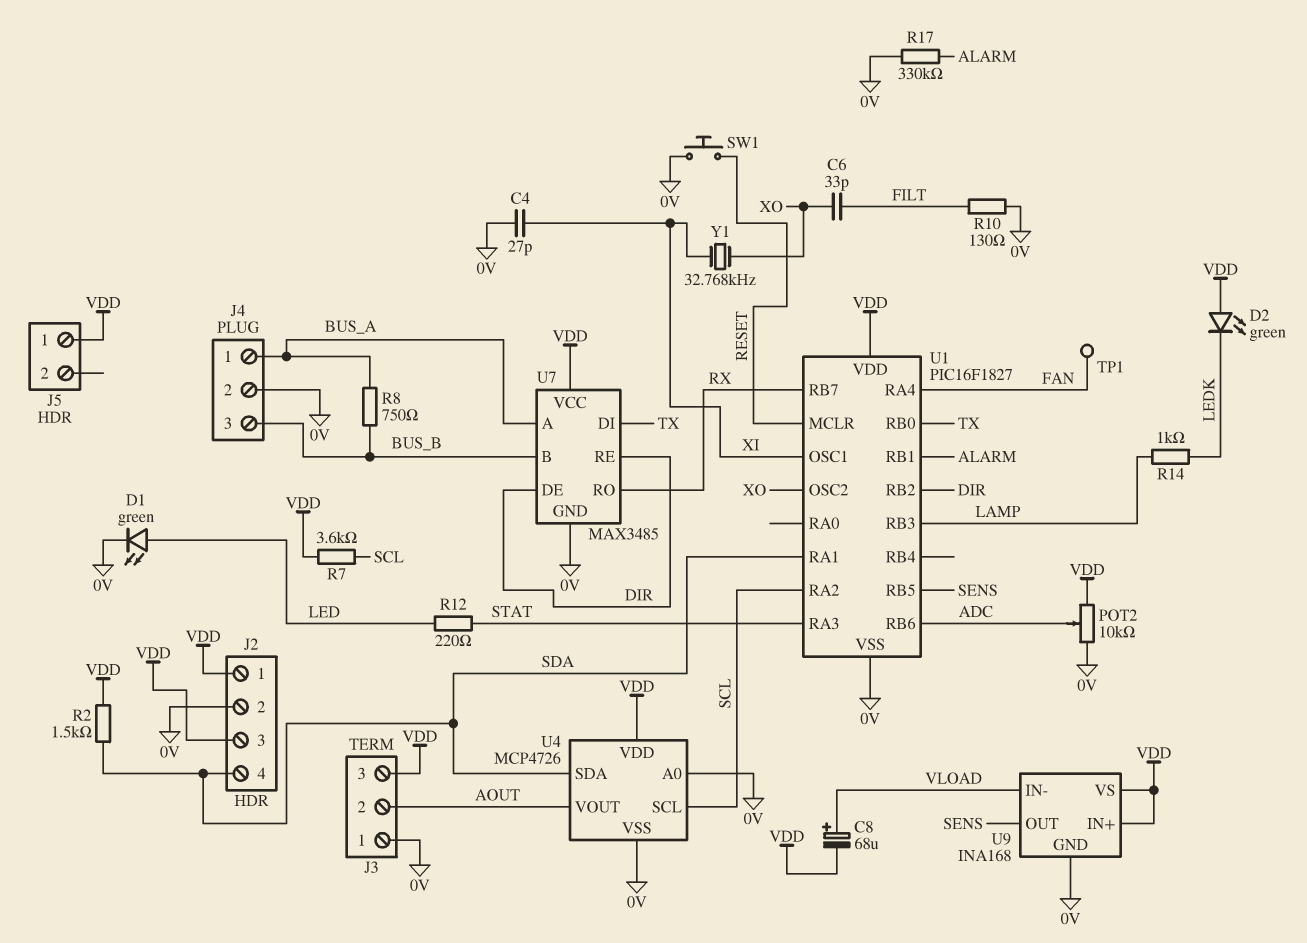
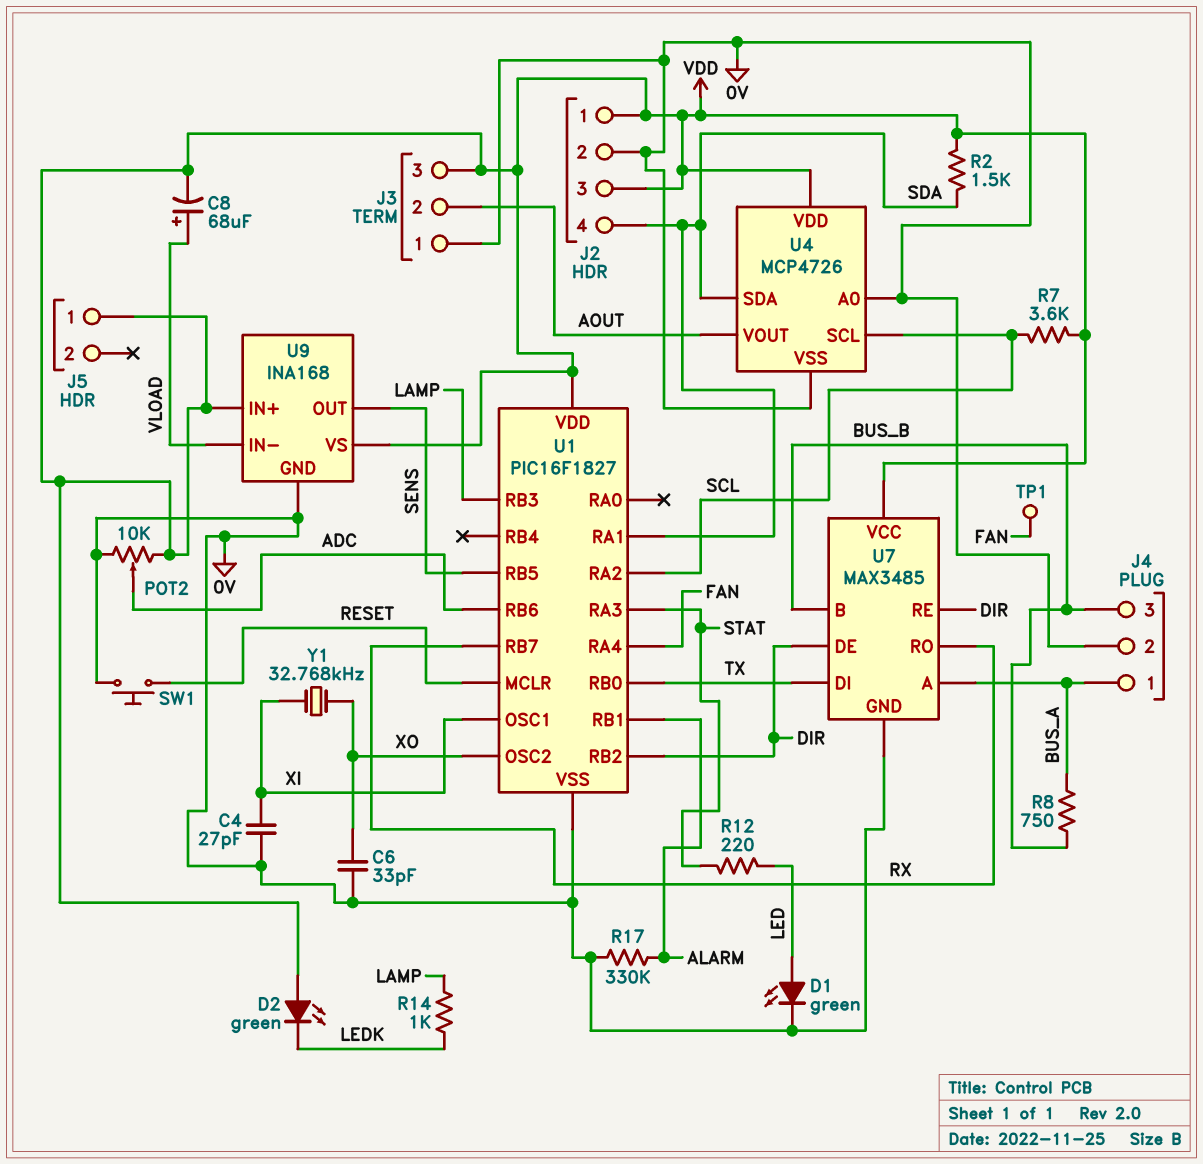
C6: 33pF (FILT, XO) -> 33pF (0V, XO)
R10: 130 (0V, FILT) -> none

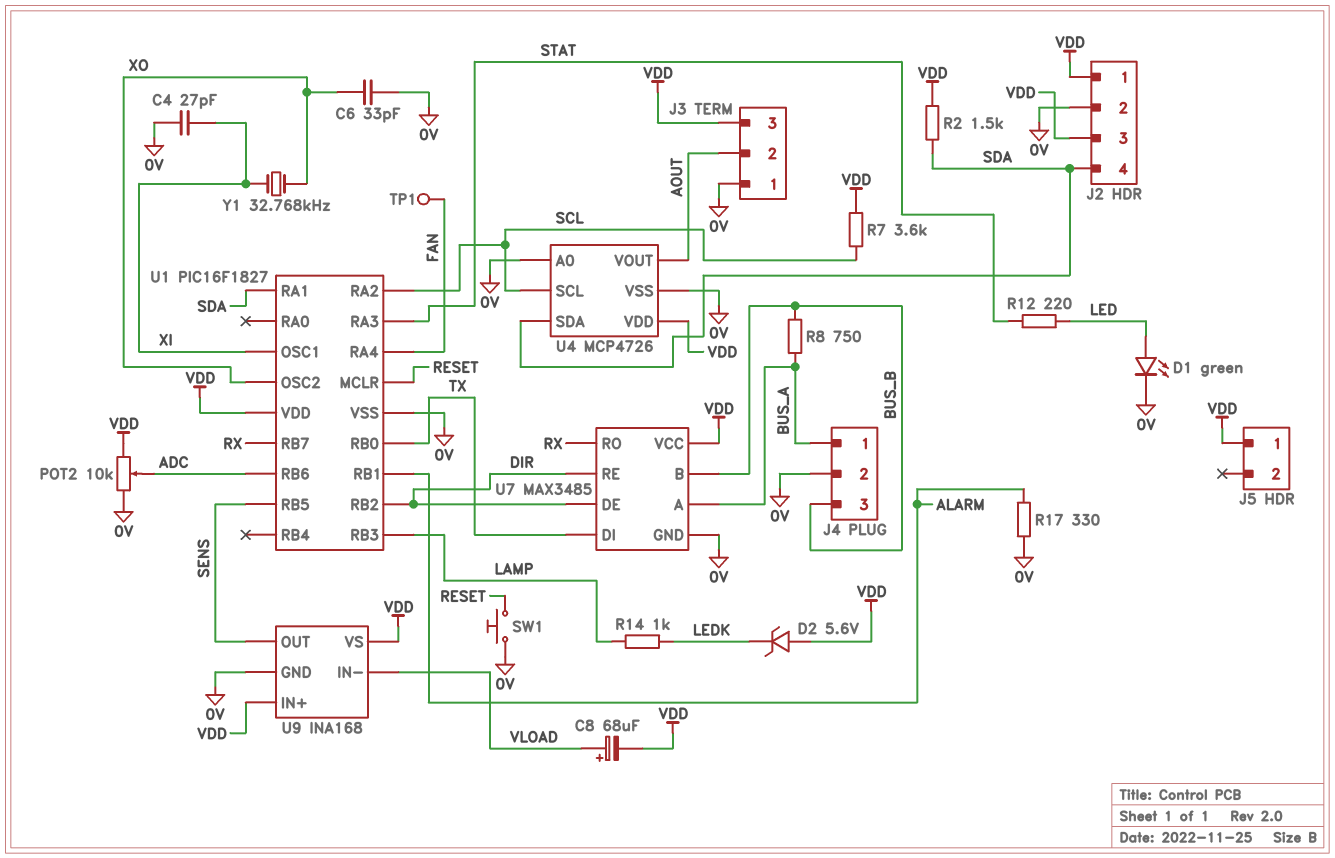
D2: LED green (A VDD, K LEDK) -> zener 5.6V (A VDD, K LEDK)
R17: 330k (0V, ALARM) -> 330 (0V, ALARM)

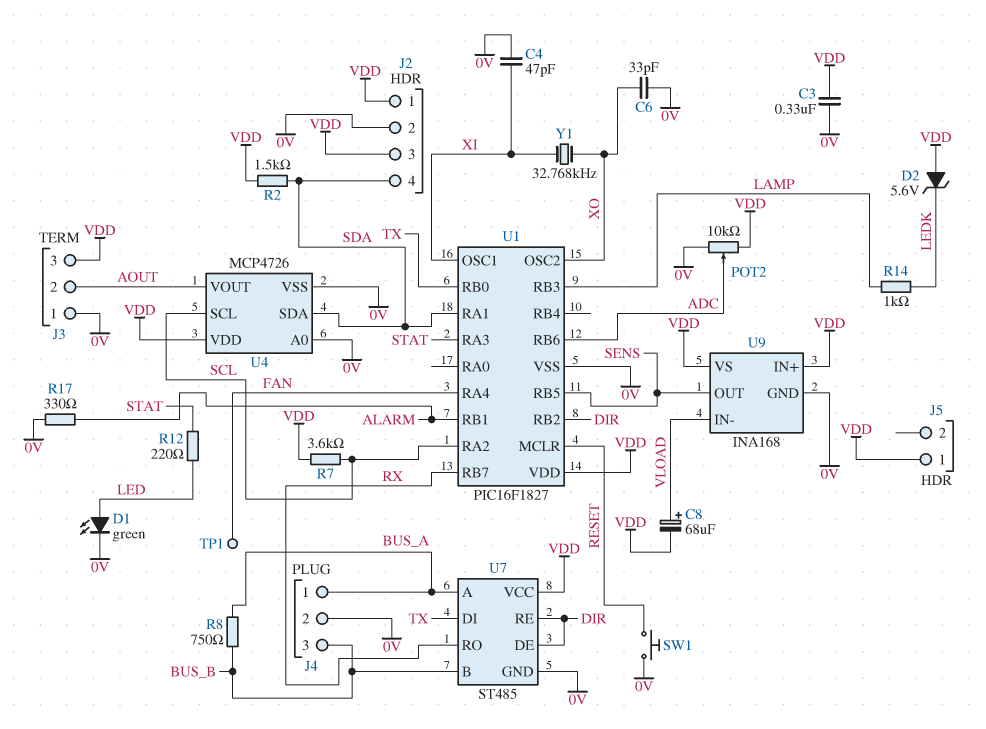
C3: none -> 330nF (0V, VDD)
C4: 27pF (0V, XI) -> 47pF (0V, XI)
U7: MAX3485 -> ST485

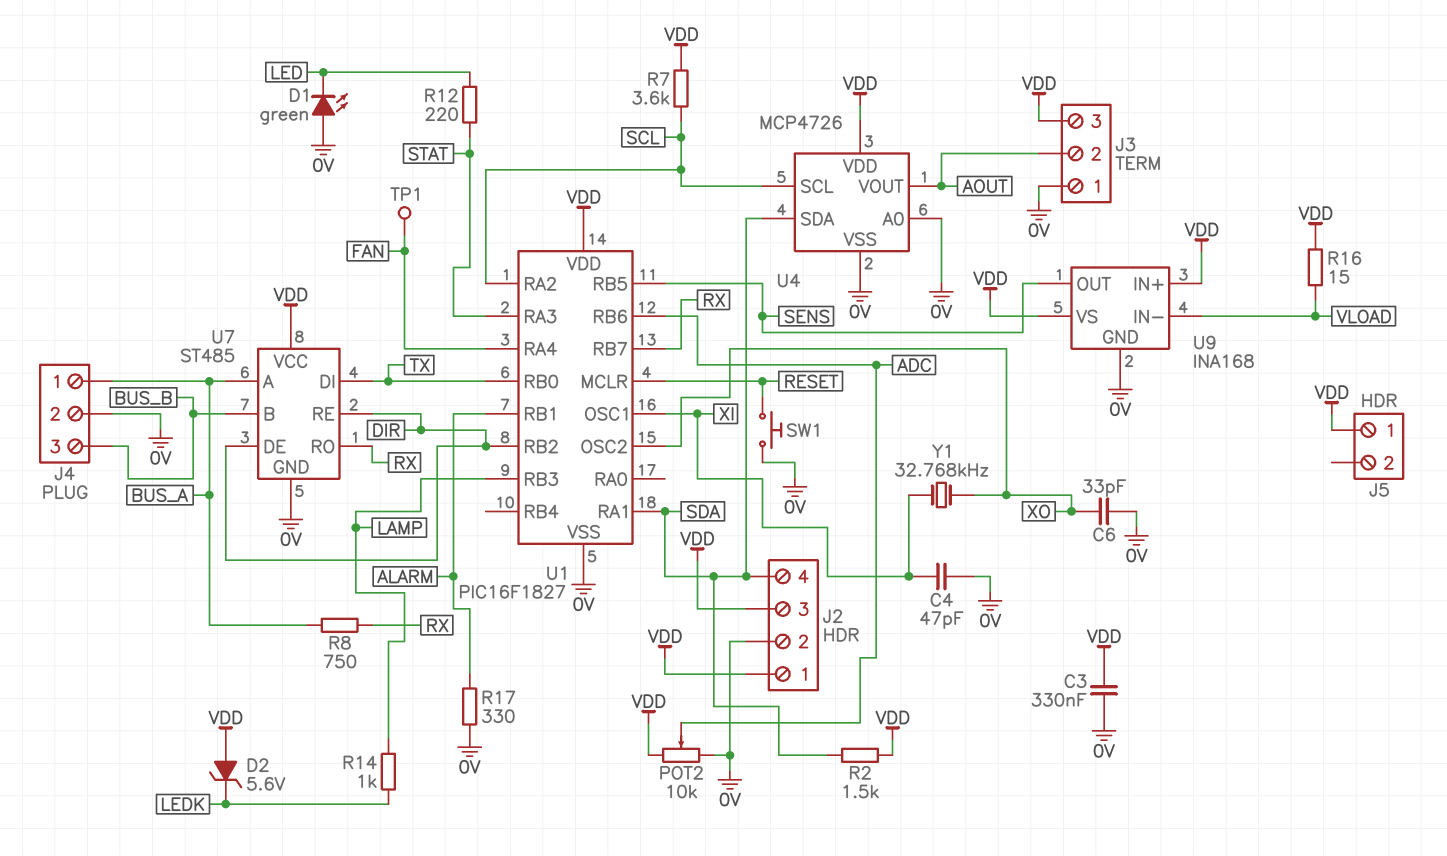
C8: 68uF (plus VLOAD, minus VDD) -> none
D1: LED green (A LED, K 0V) -> LED green (A 0V, K LED)
R8: 750 (BUS_A, BUS_B) -> 750 (BUS_A, RX)
R16: none -> 15 (VDD, VLOAD)

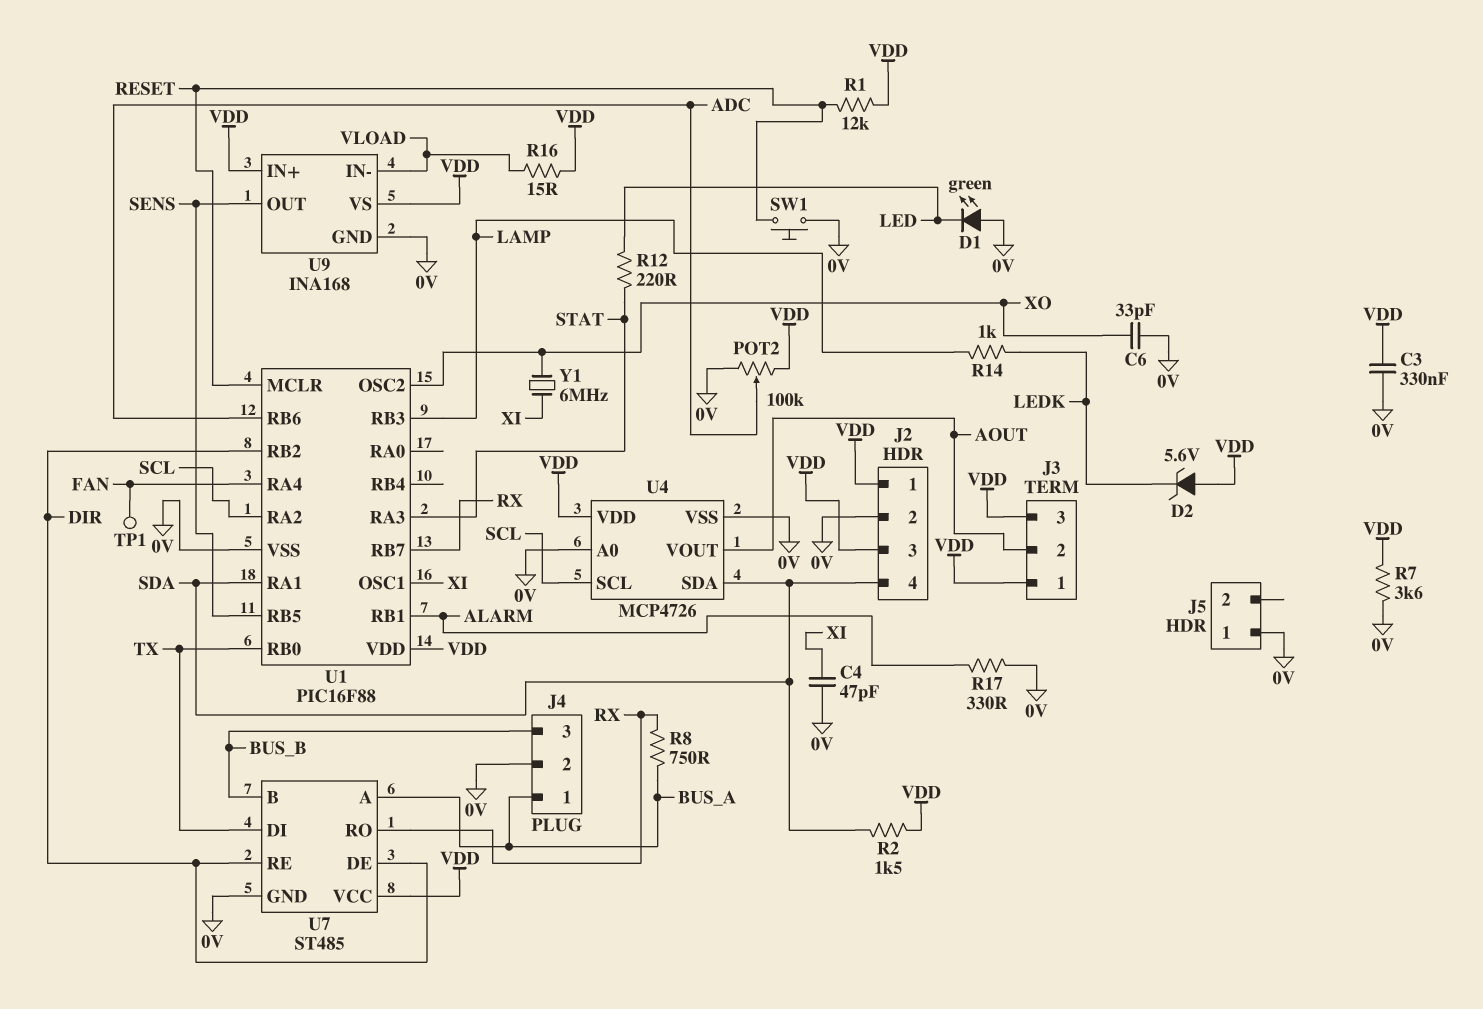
J3 pin 1: 0V -> VDD
J5 pin 1: VDD -> 0V
POT2: 10k (0V, VDD, wiper ADC) -> 100k (0V, VDD, wiper ADC)
R1: none -> 12k (RESET, VDD)
R7: 3.6k (SCL, VDD) -> 3.6k (0V, VDD)
U1: PIC16F1827 -> PIC16F88
Y1: 32.768kHz (XI, XO) -> 6MHz (XI, XO)

